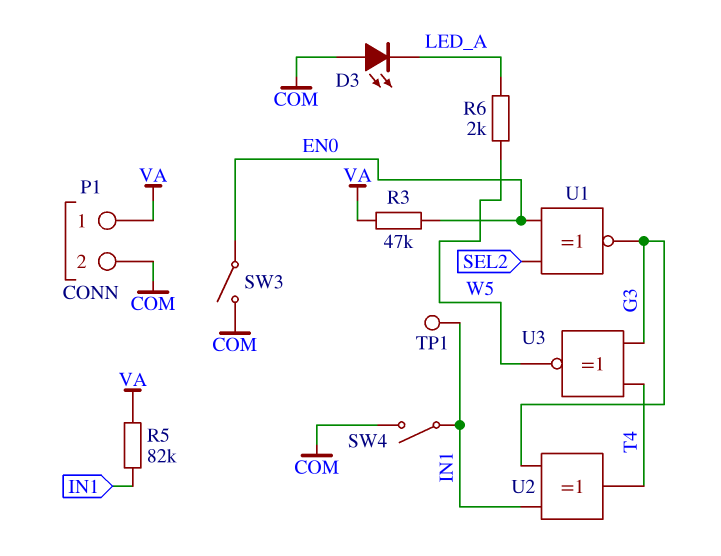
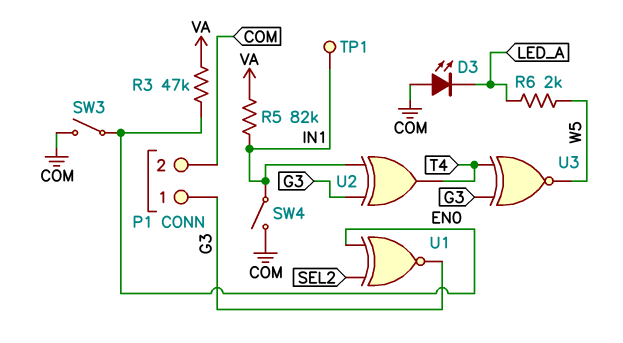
P1 pin 1: VA -> G3

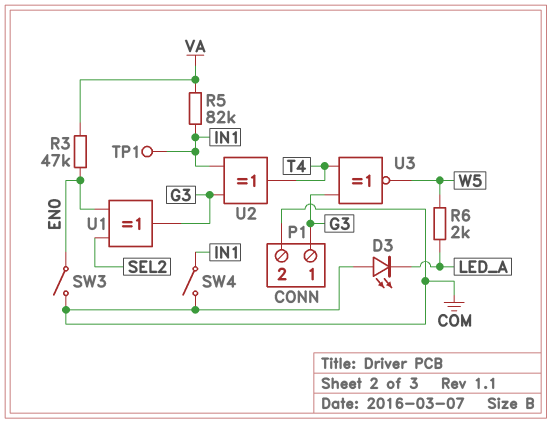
U1: XNOR (in EN0, in SEL2, out G3) -> XOR (in EN0, in SEL2, out G3)

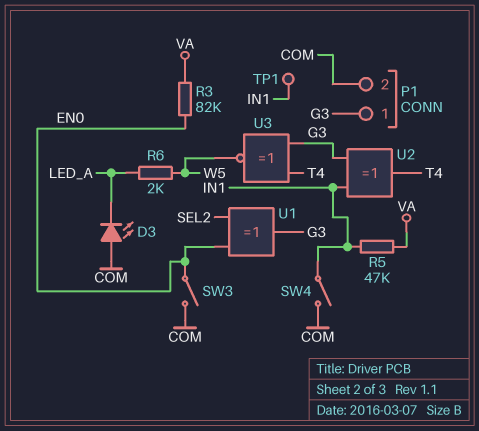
R3: 47k (EN0, VA) -> 82k (EN0, VA)
R5: 82k (IN1, VA) -> 47k (IN1, VA)

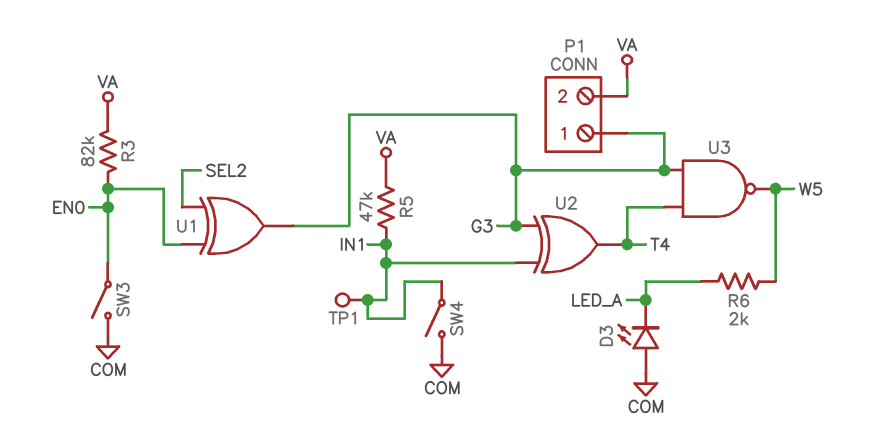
P1 pin 2: COM -> VA
U3: XNOR (in G3, in T4, out W5) -> NAND (in G3, in T4, out W5)

